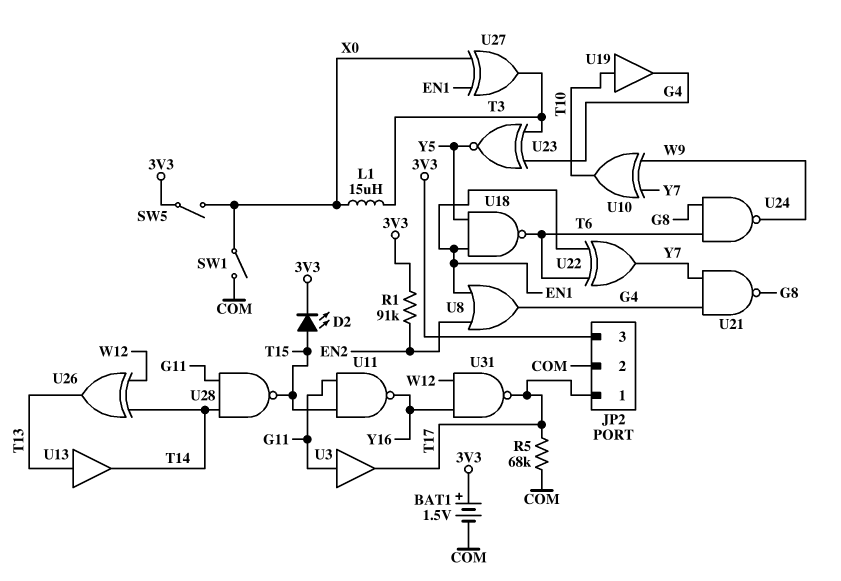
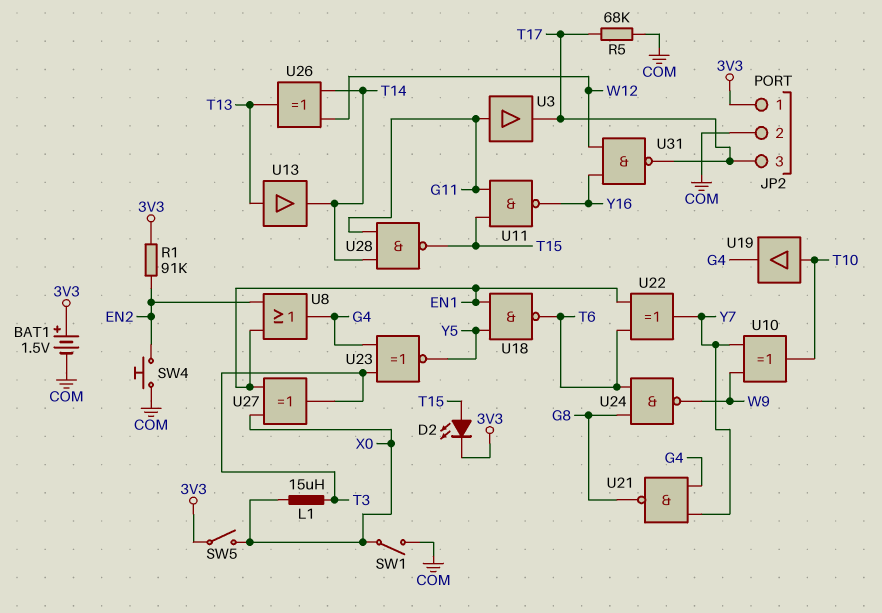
JP2 pin 1: T17 -> 3V3
JP2 pin 3: 3V3 -> T17
SW4: none -> button (COM, EN2)

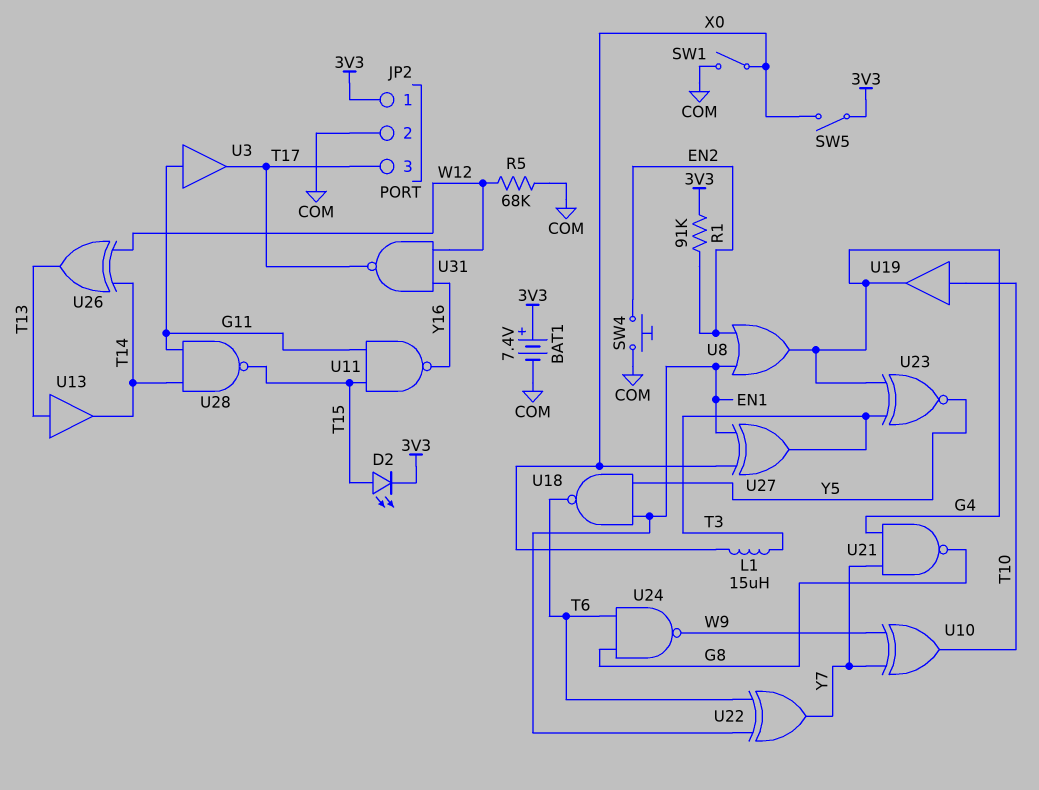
BAT1: 1.5V (plus 3V3, minus COM) -> 7.4V (plus 3V3, minus COM)
R5: 68k (COM, T17) -> 68k (COM, W12)

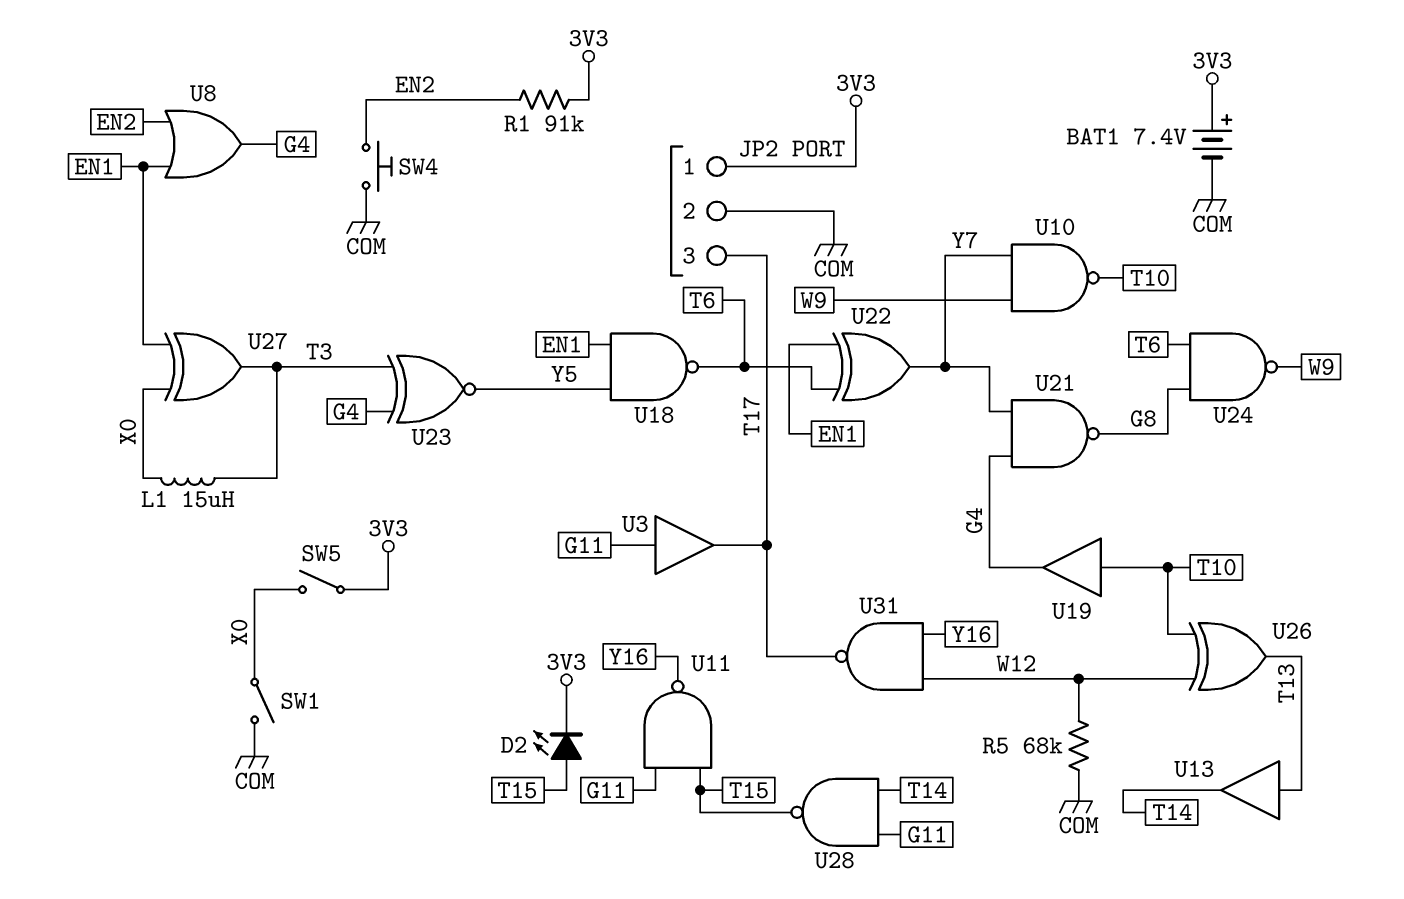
U10: XOR (in W9, in Y7, out T10) -> NAND (in W9, in Y7, out T10)
U26: XOR (in T14, in W12, out T13) -> XOR (in T10, in W12, out T13)

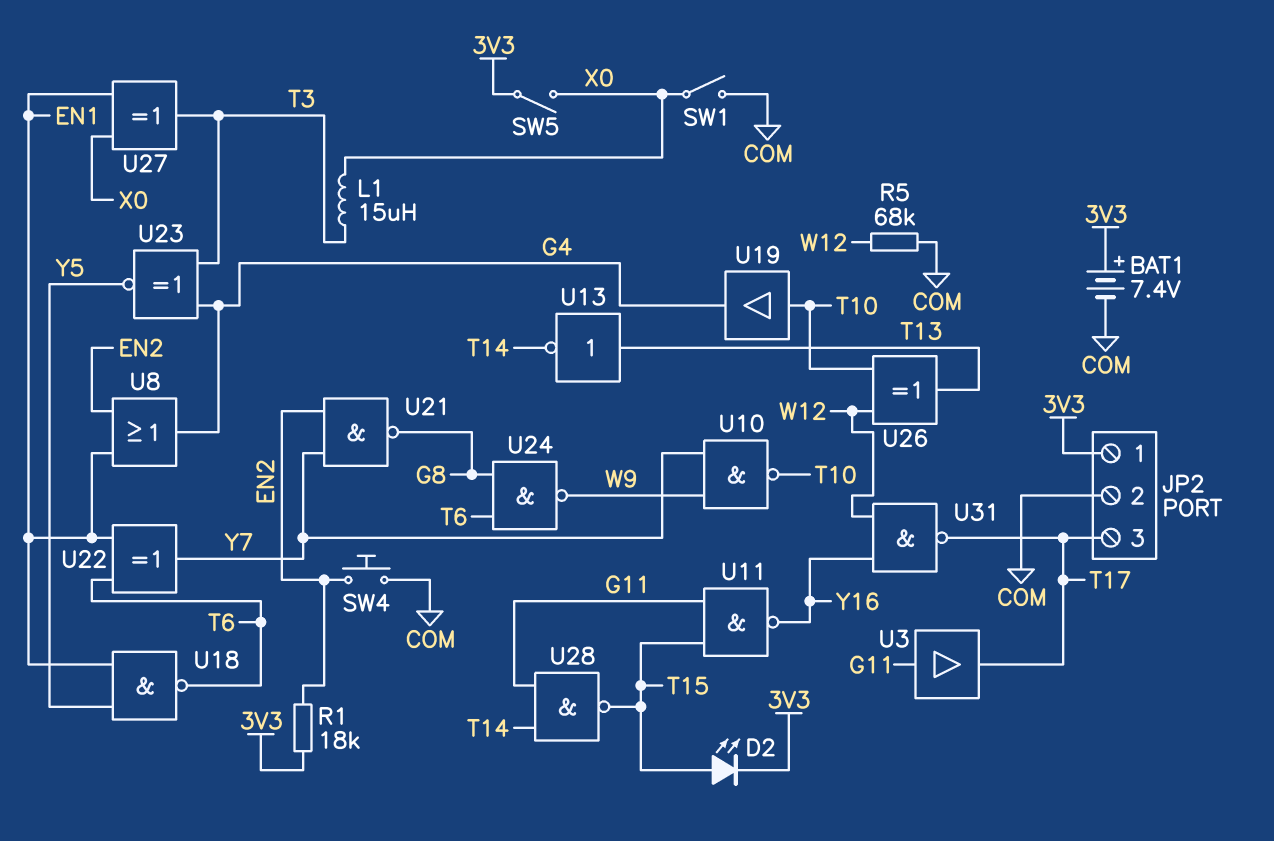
R1: 91k (3V3, EN2) -> 18k (3V3, EN2)
U13: buffer (in T13, out T14) -> NOT (in T13, out T14)
U21: NAND (in G4, in Y7, out G8) -> NAND (in EN2, in Y7, out G8)

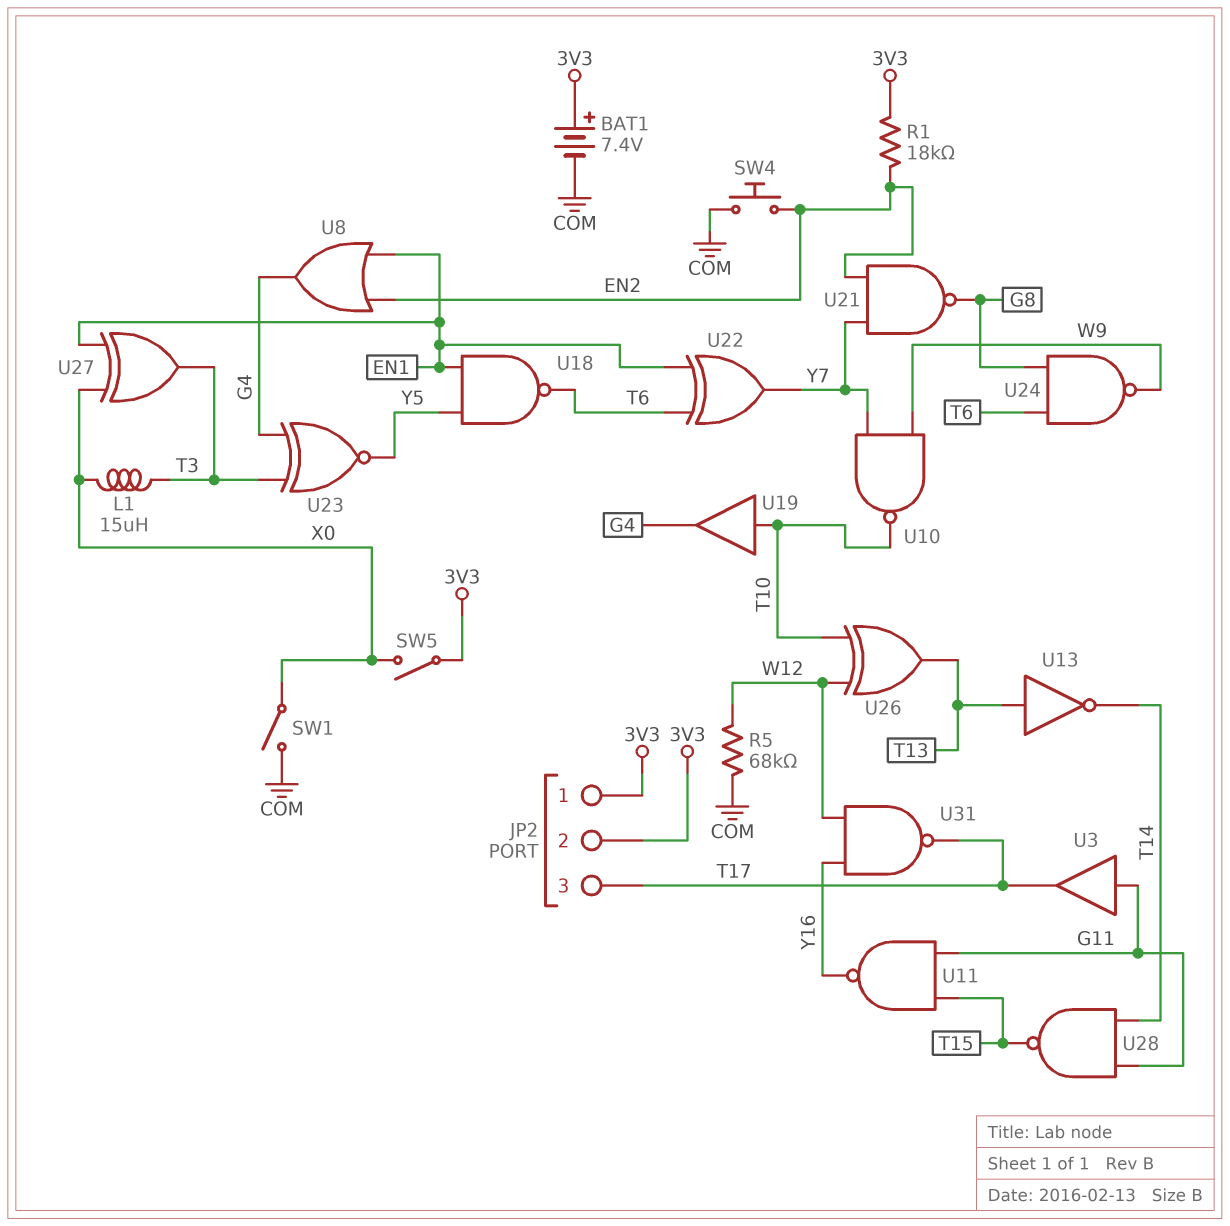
D2: LED (A T15, K 3V3) -> none
JP2 pin 2: COM -> 3V3

